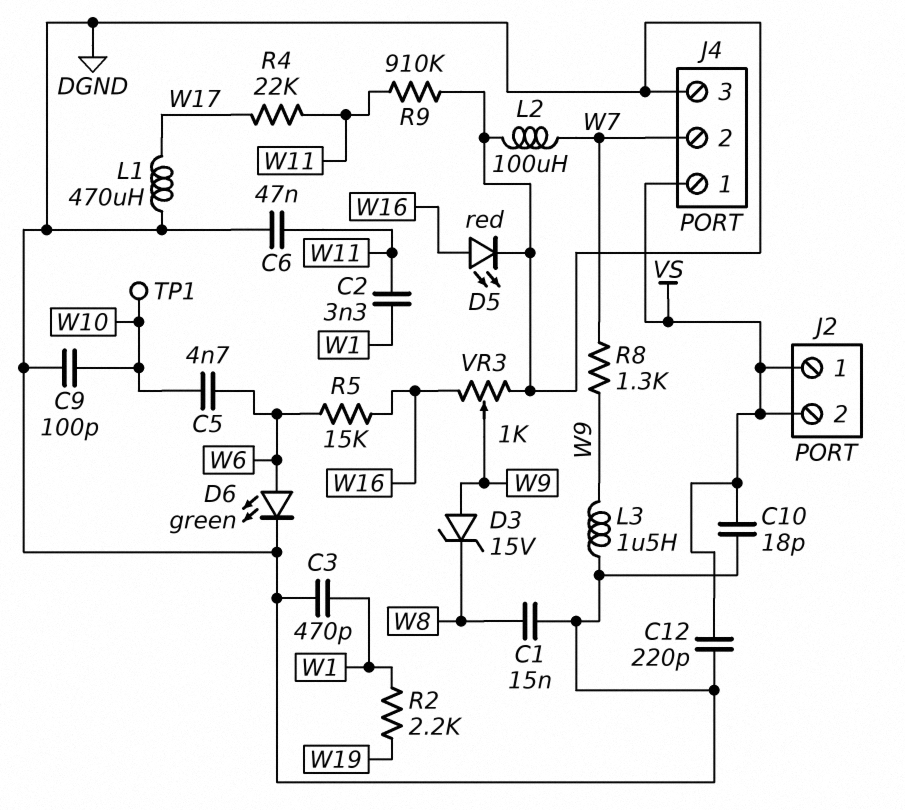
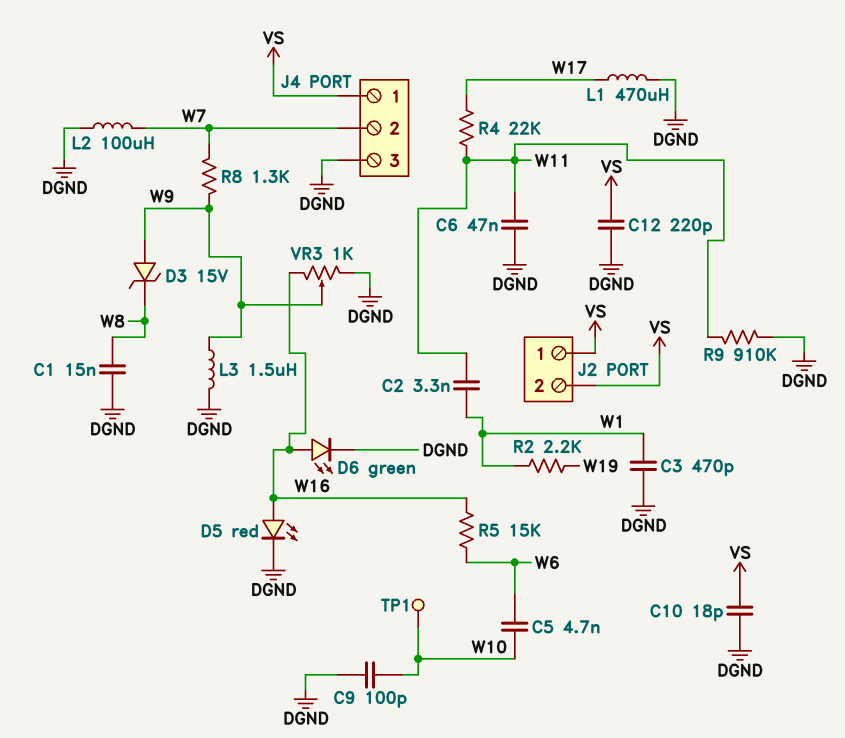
D6: LED green (A W6, K DGND) -> LED green (A W16, K DGND)

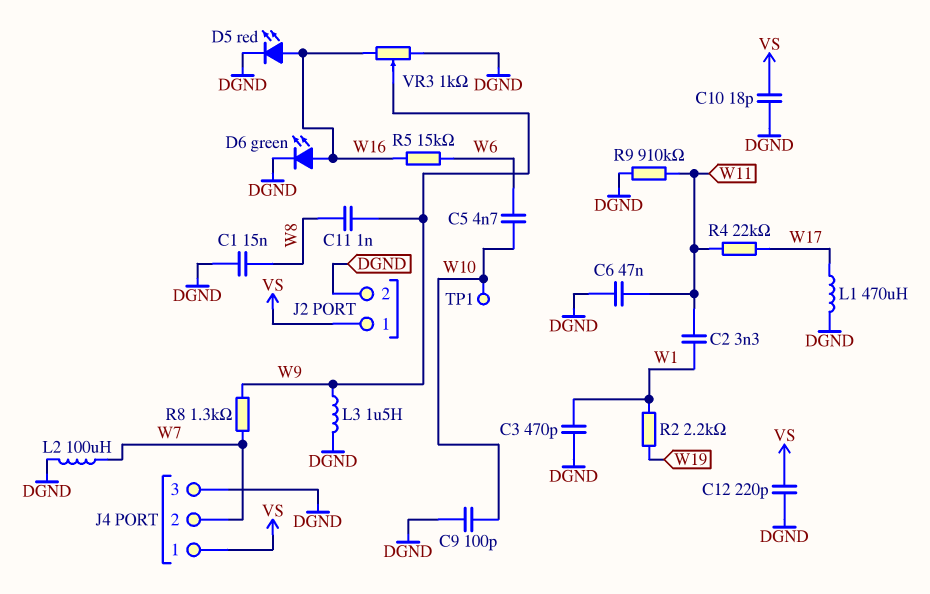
C11: none -> 1nF (W8, W9)
D3: zener 15V (A W9, K W8) -> none
J2 pin 2: VS -> DGND

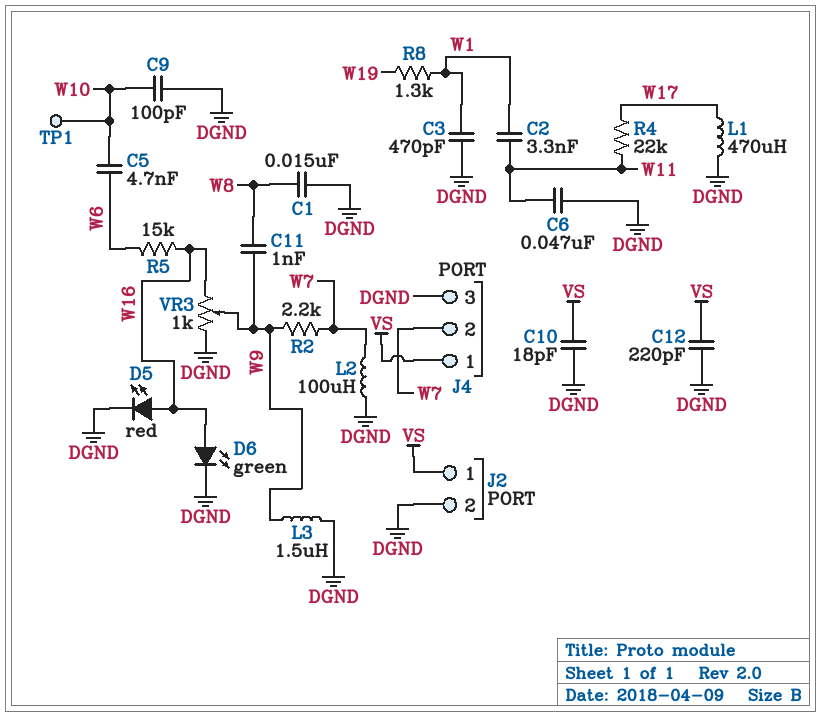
R2: 2.2k (W1, W19) -> 2.2k (W7, W9)
R8: 1.3k (W7, W9) -> 1.3k (W1, W19)
R9: 910k (DGND, W11) -> none

